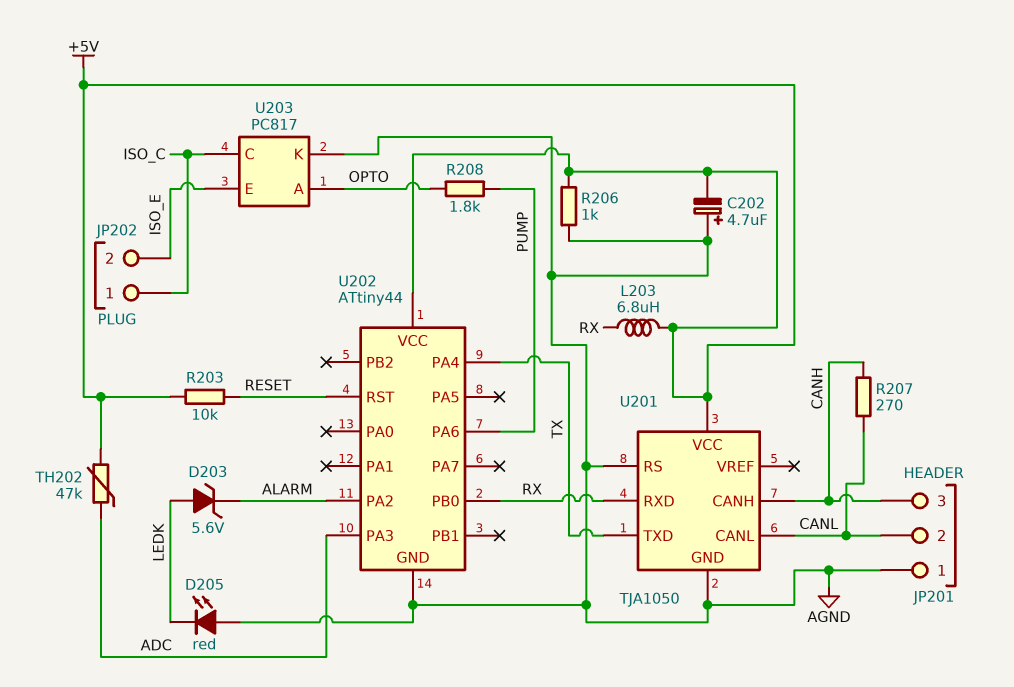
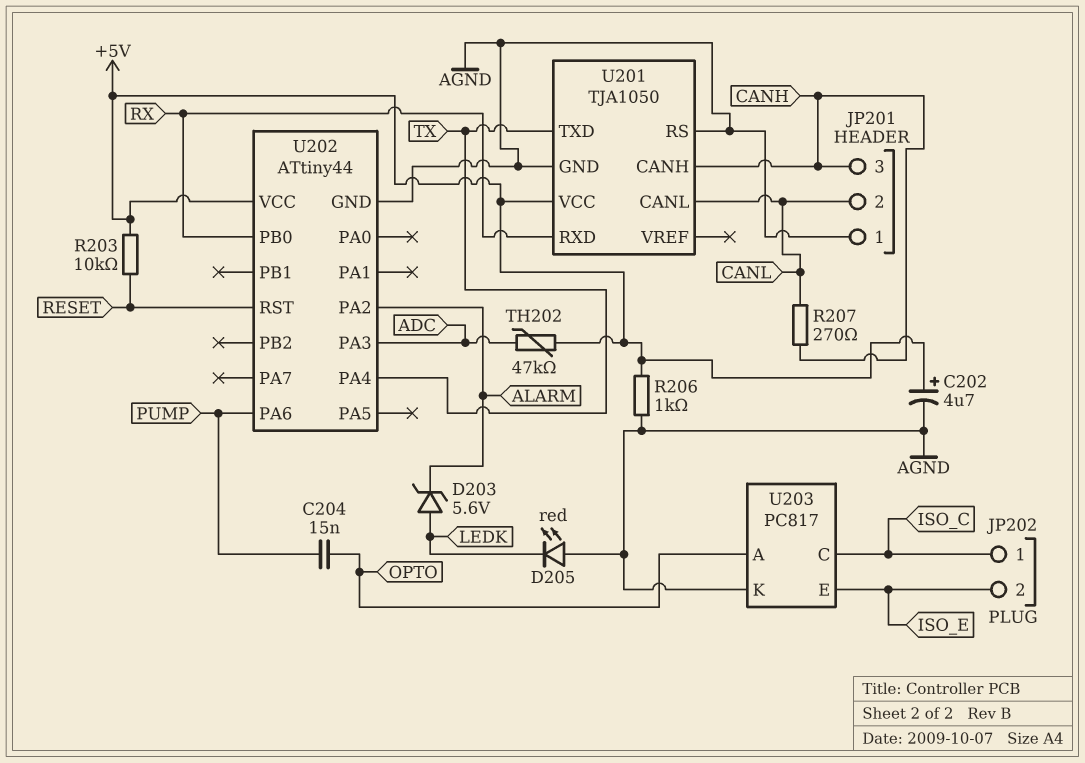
C202: 4.7uF (plus AGND, minus +5V) -> 4.7uF (plus +5V, minus AGND)
C204: none -> 15nF (OPTO, PUMP)
L203: 6.8uH (+5V, RX) -> none
R208: 1.8k (OPTO, PUMP) -> none

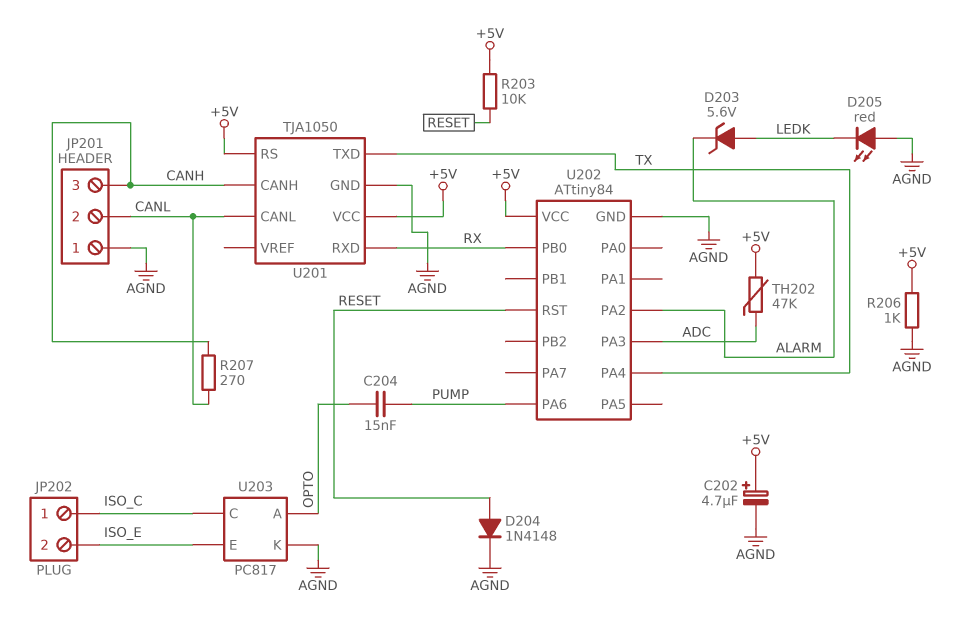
D204: none -> diode 1N4148 (A RESET, K AGND)
U201 pin RS: AGND -> +5V
U202: ATtiny44 -> ATtiny84

